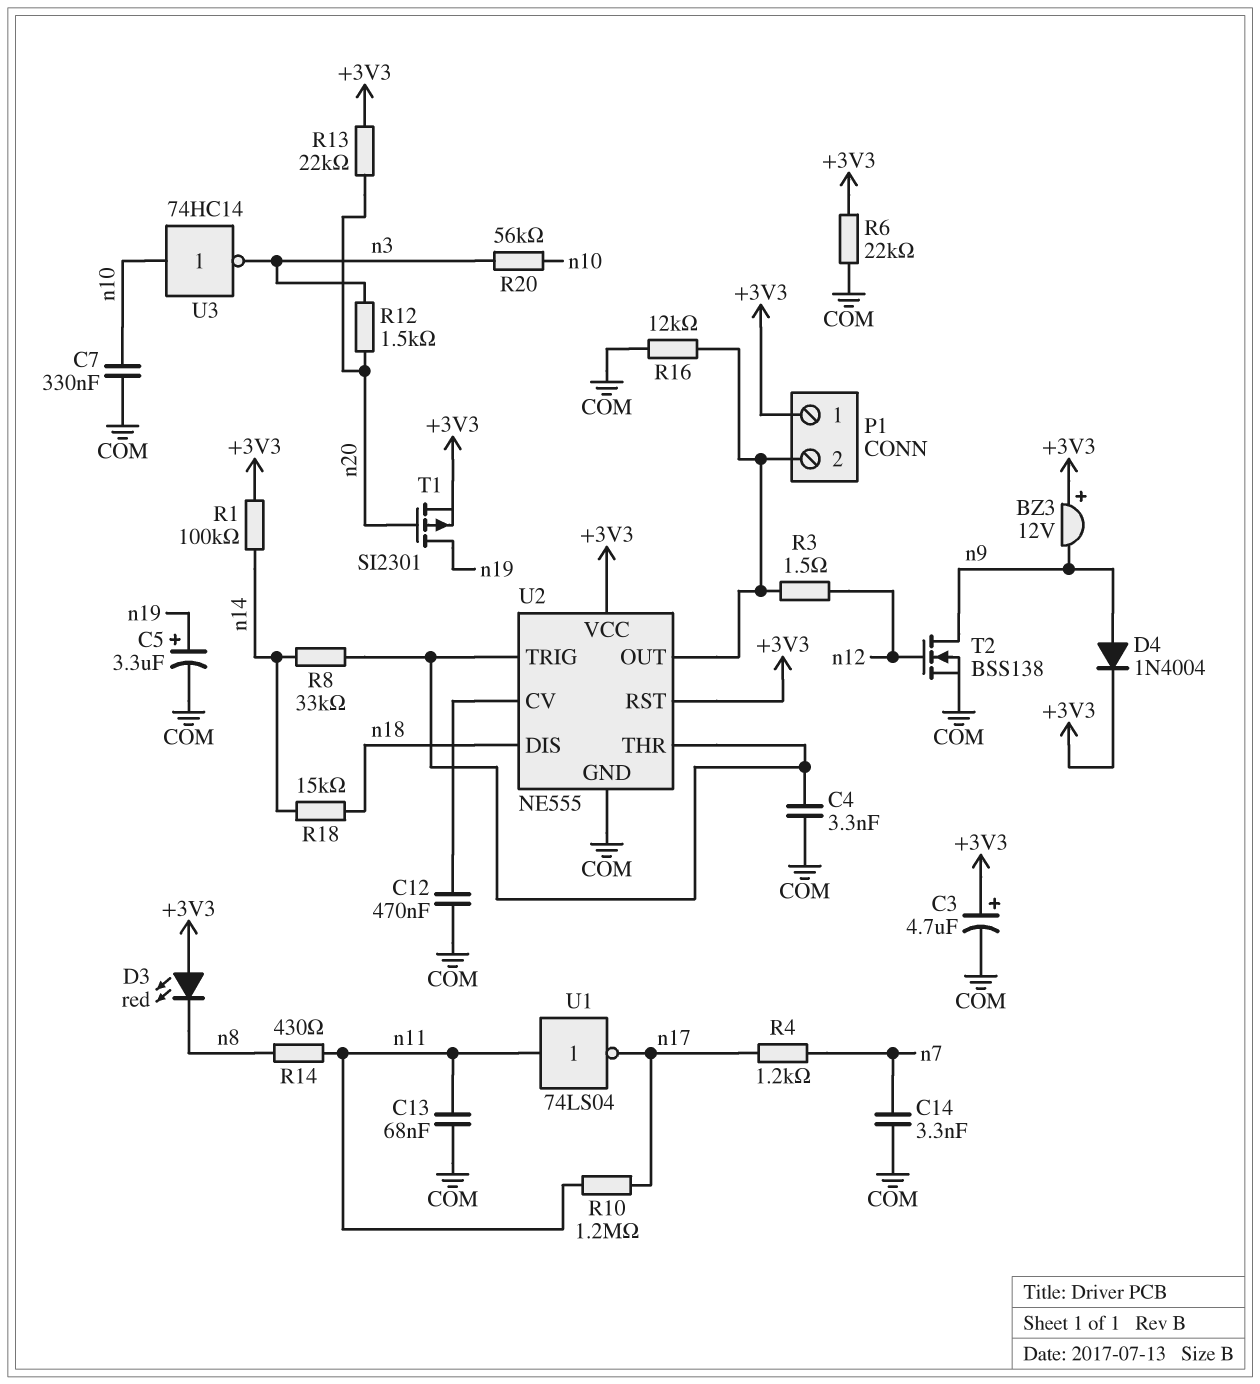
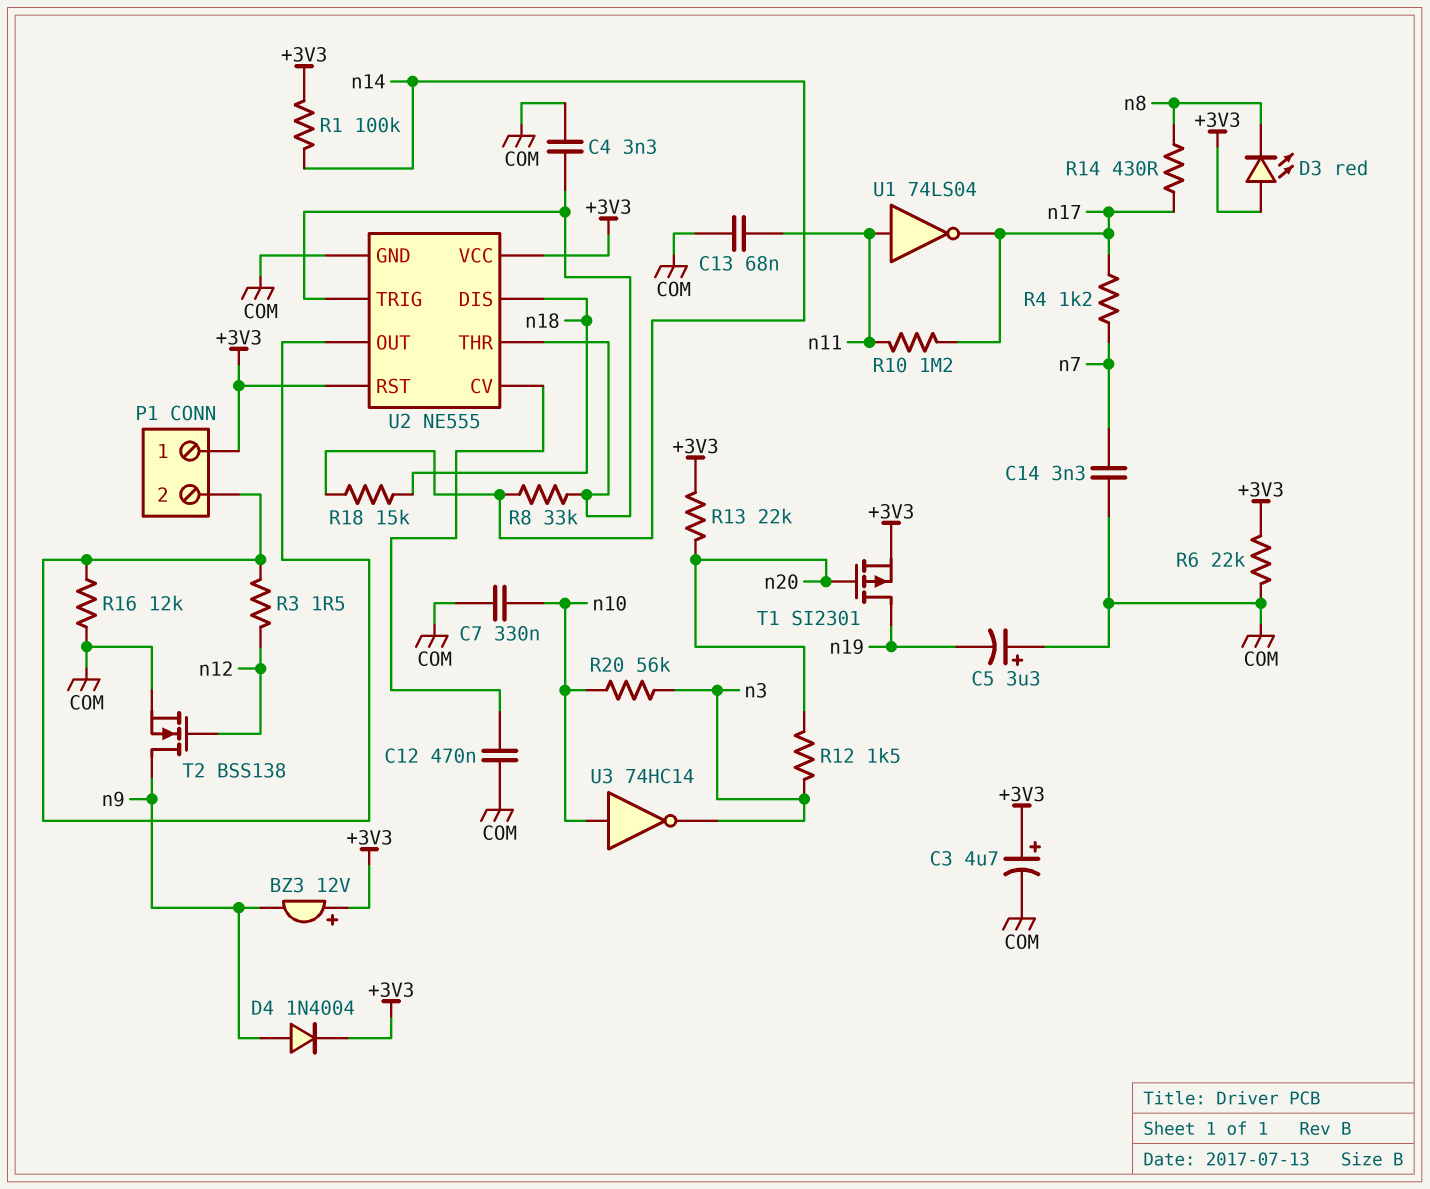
C5: 3.3uF (plus n19, minus COM) -> 3.3uF (plus COM, minus n19)
R14: 430 (n8, n11) -> 430 (n8, n17)

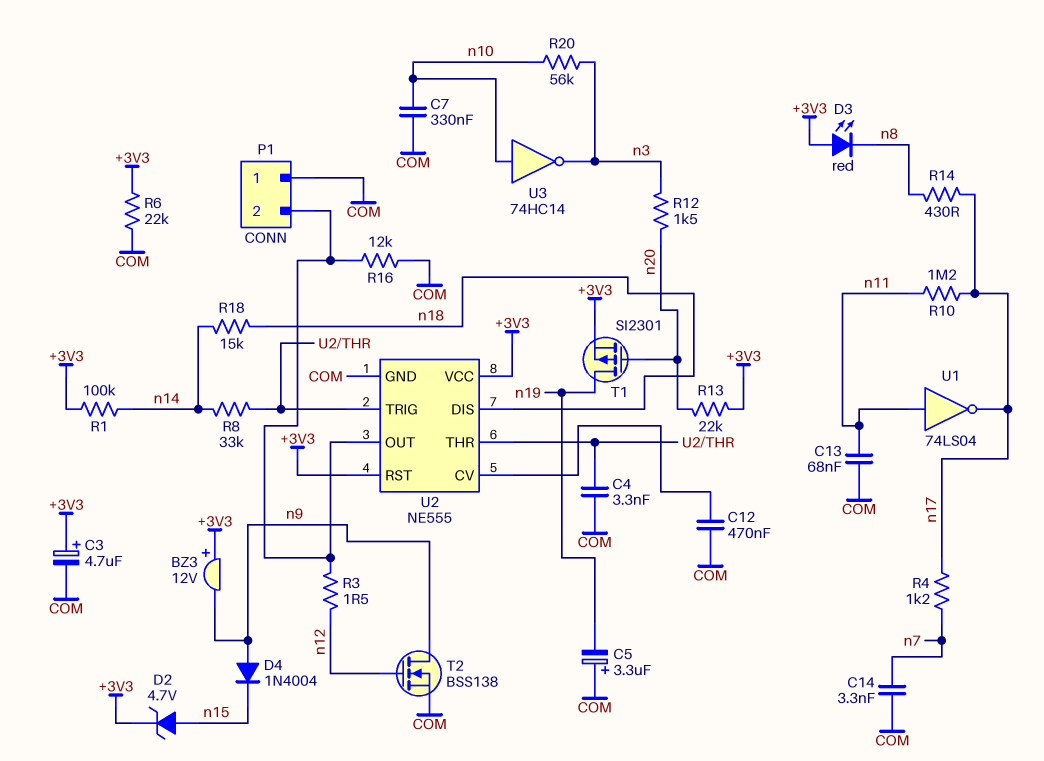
D2: none -> zener 4.7V (A n15, K +3V3)
D4: diode 1N4004 (A n9, K +3V3) -> diode 1N4004 (A n9, K n15)
P1 pin 1: +3V3 -> COM

